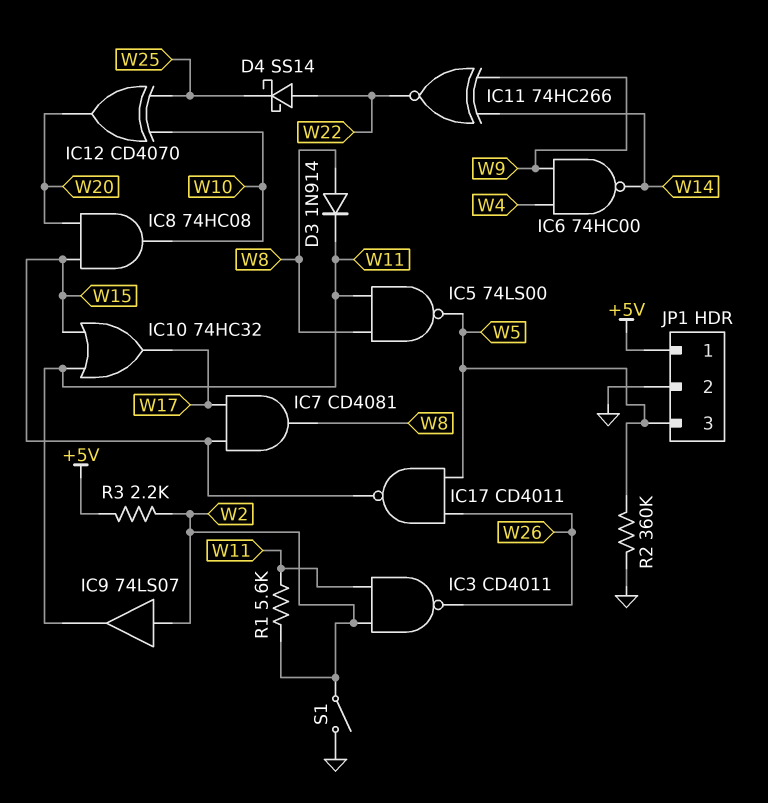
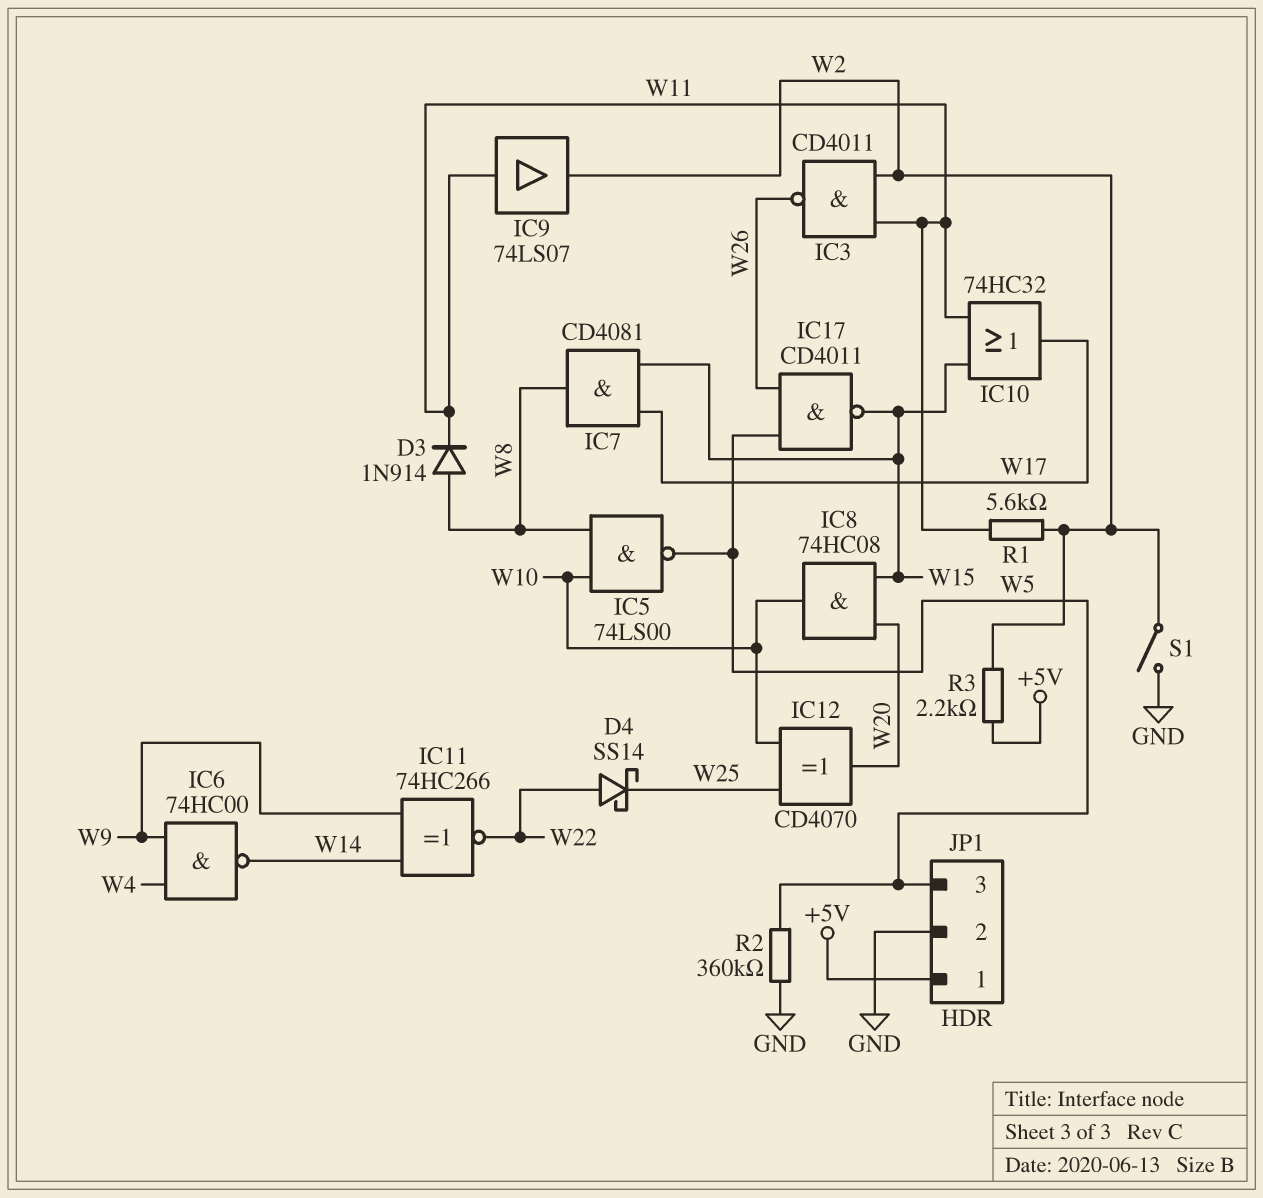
IC5: NAND 74LS00 (in W8, in W11, out W5) -> NAND 74LS00 (in W8, in W10, out W5)
IC9: buffer 74LS07 (in W2, out W11) -> buffer 74LS07 (in W11, out W2)

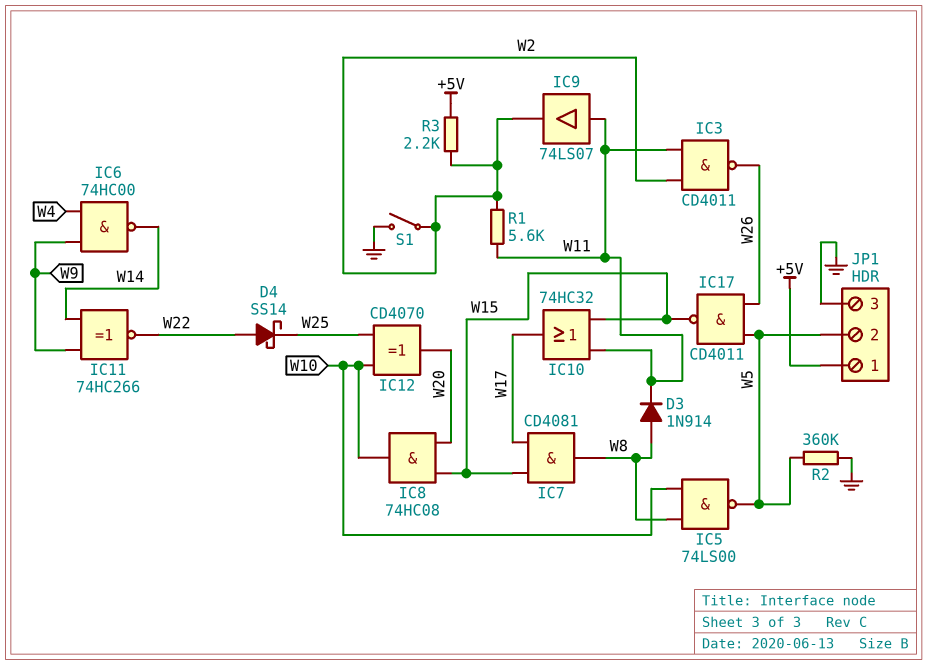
JP1 pin 2: GND -> W5
JP1 pin 3: W5 -> GND

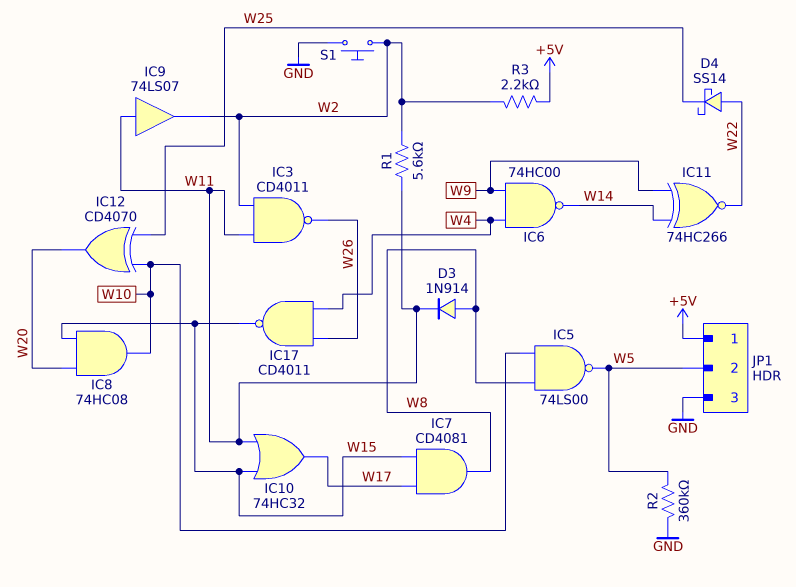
IC17: NAND CD4011 (in W5, in W26, out W15) -> NAND CD4011 (in W4, in W26, out W15)
S1: switch (GND, W2) -> button (GND, W2)

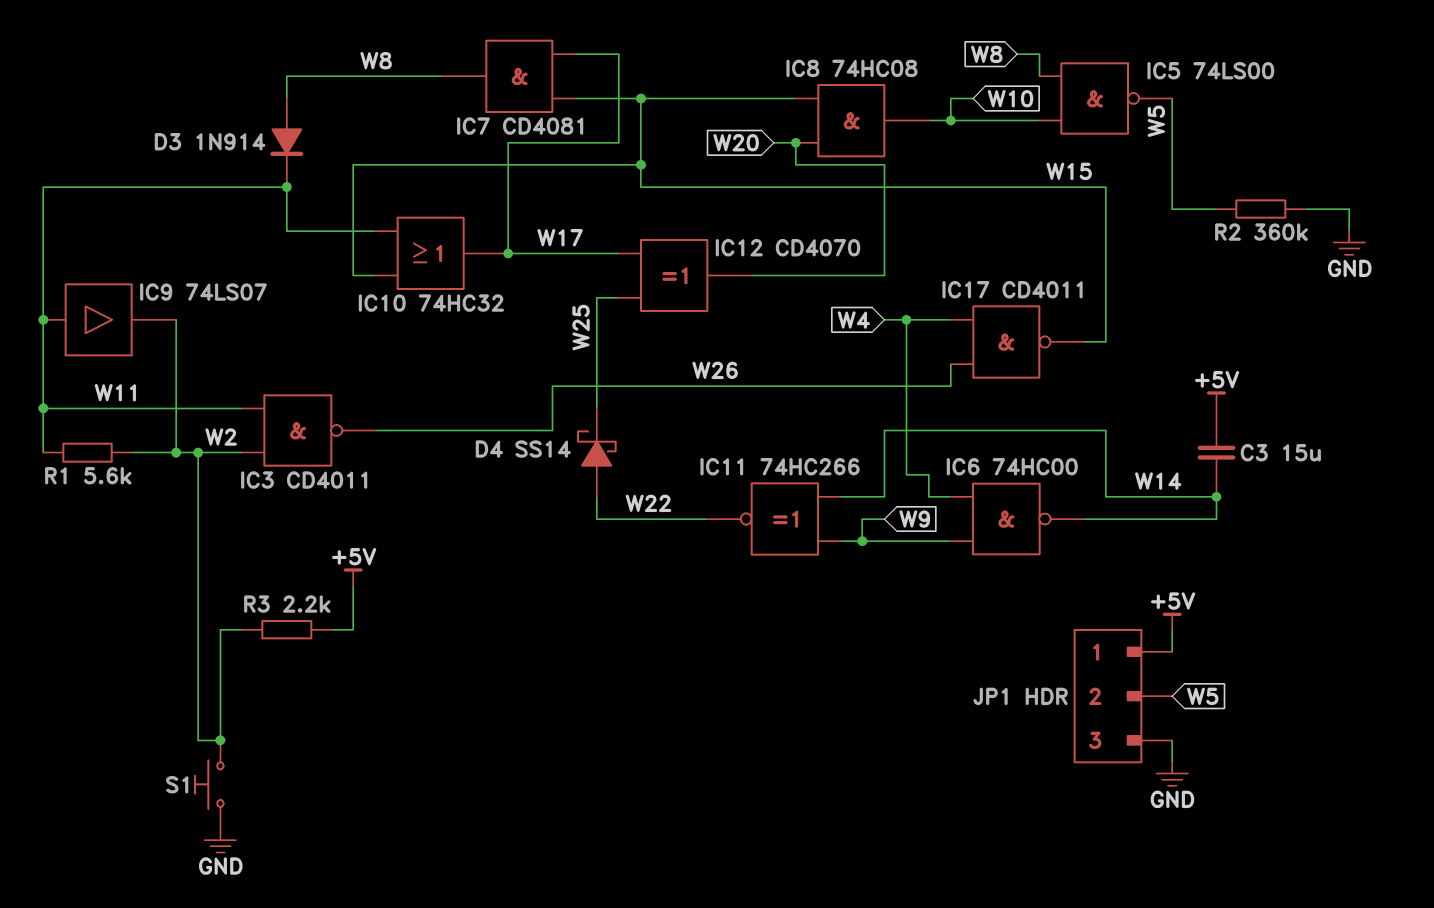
C3: none -> 15uF (+5V, W14)
IC12: XOR CD4070 (in W10, in W25, out W20) -> XOR CD4070 (in W17, in W25, out W20)

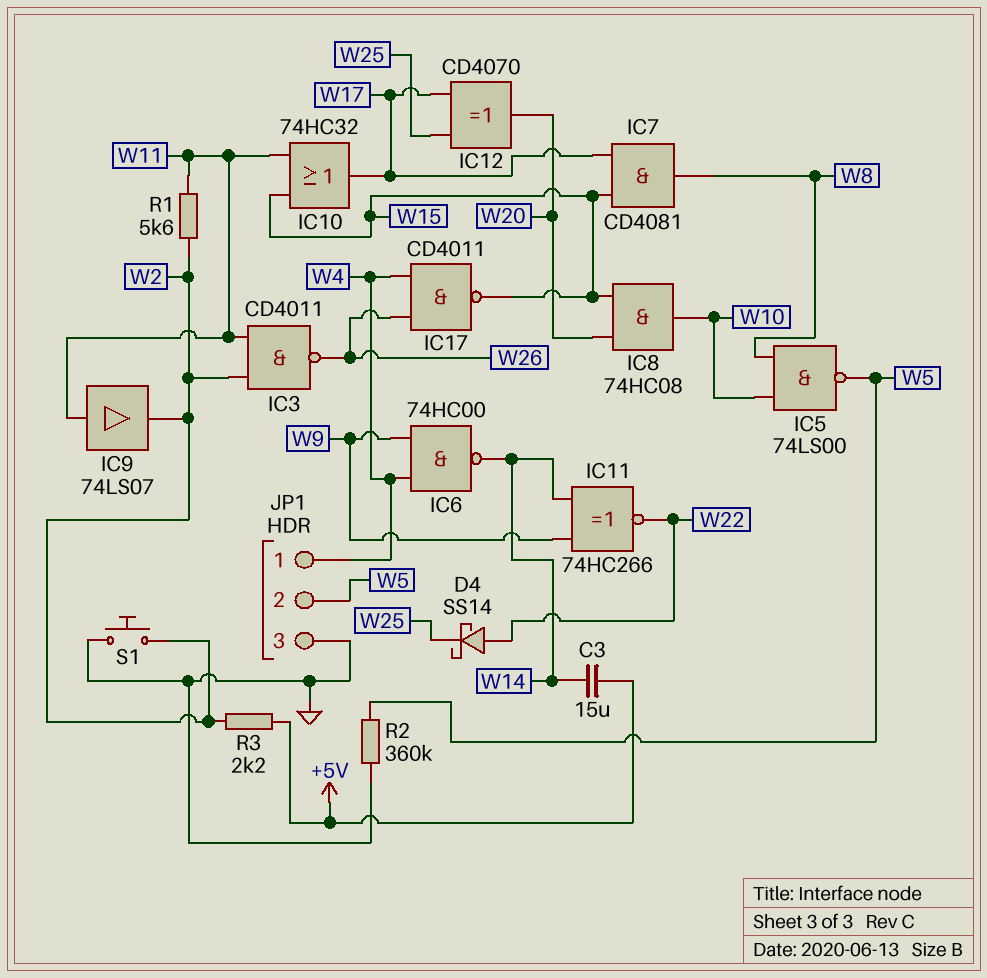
D3: diode 1N914 (A W8, K W11) -> none
JP1 pin 1: +5V -> W4

